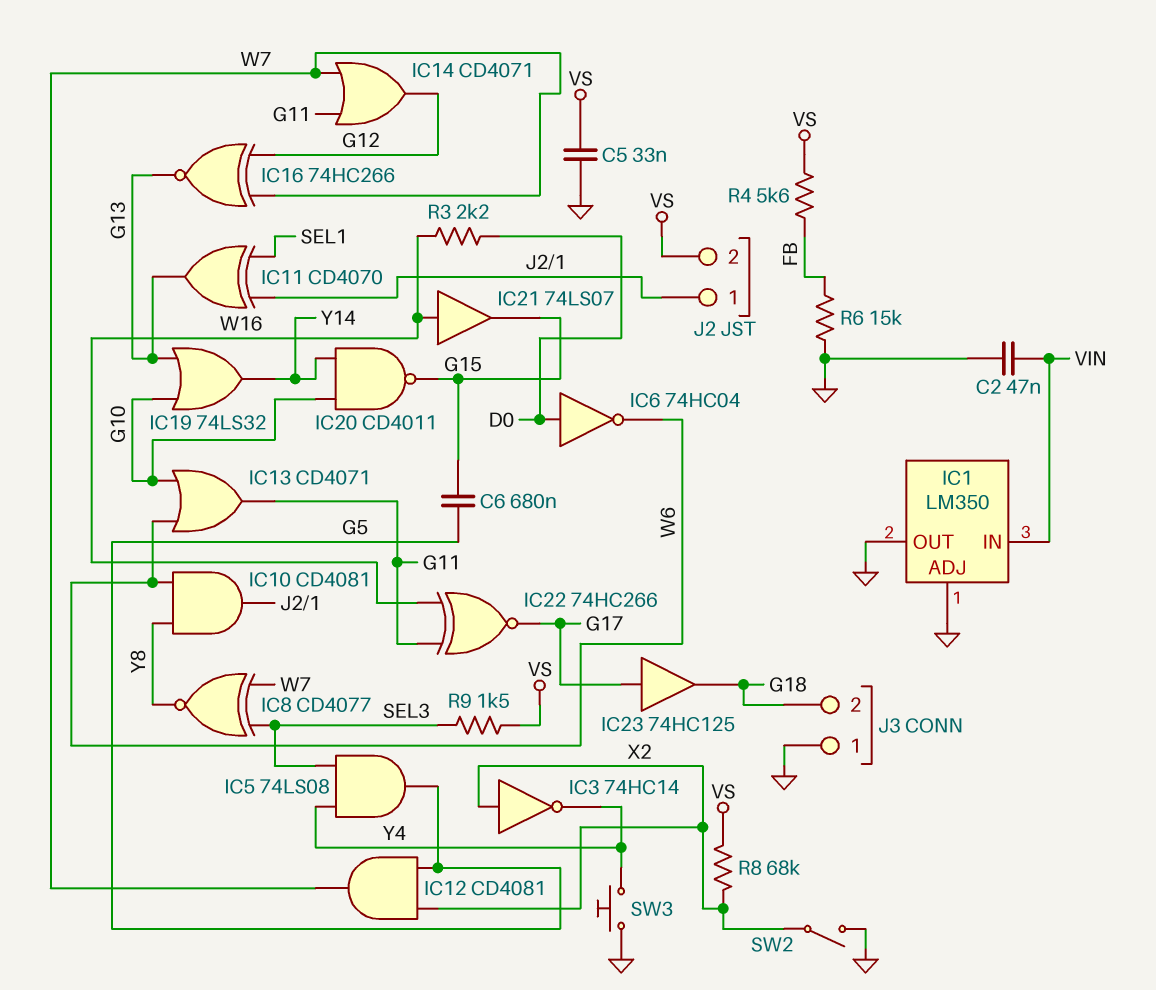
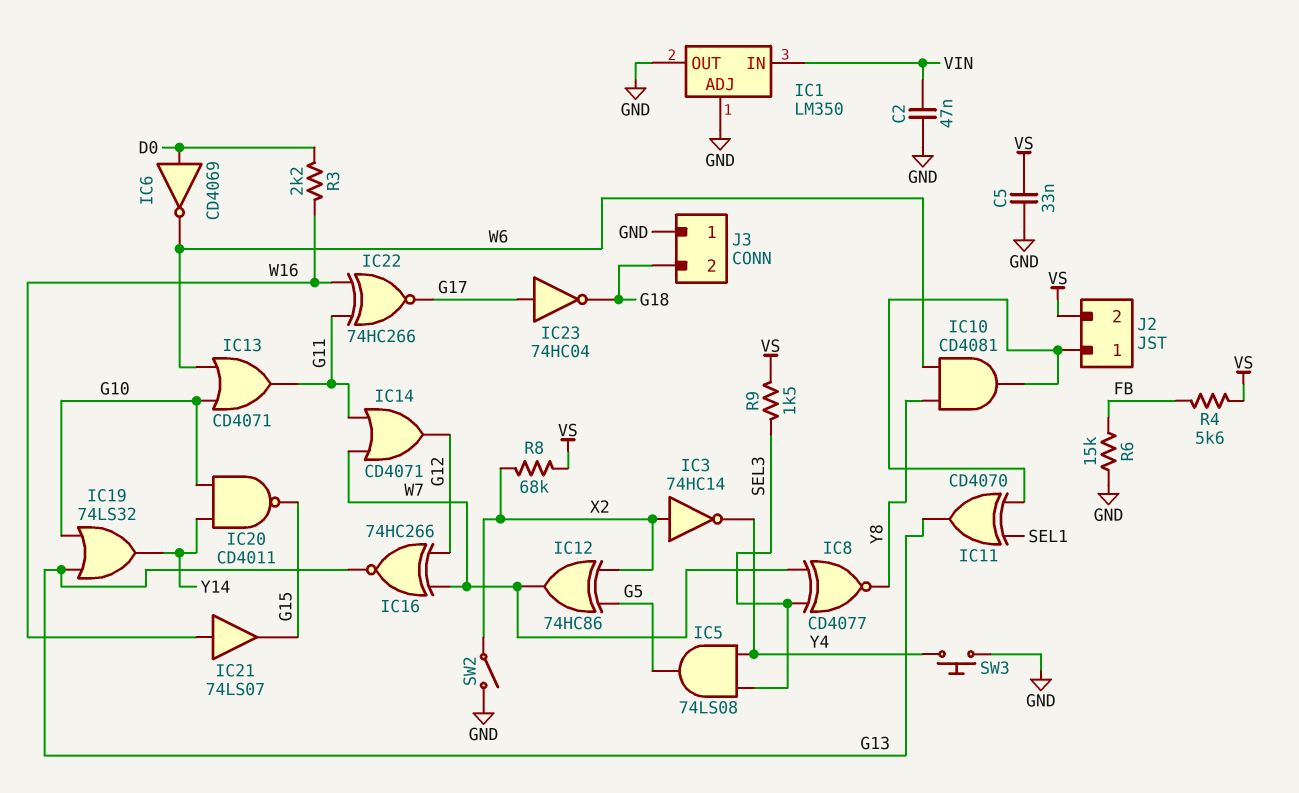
C6: 680nF (G5, G15) -> none
IC6: NOT 74HC04 (in D0, out W6) -> NOT CD4069 (in D0, out W6)
IC12: AND CD4081 (in G5, in X2, out W7) -> XOR 74HC86 (in G5, in X2, out W7)
IC23: buffer 74HC125 (in G17, out G18) -> NOT 74HC04 (in G17, out G18)

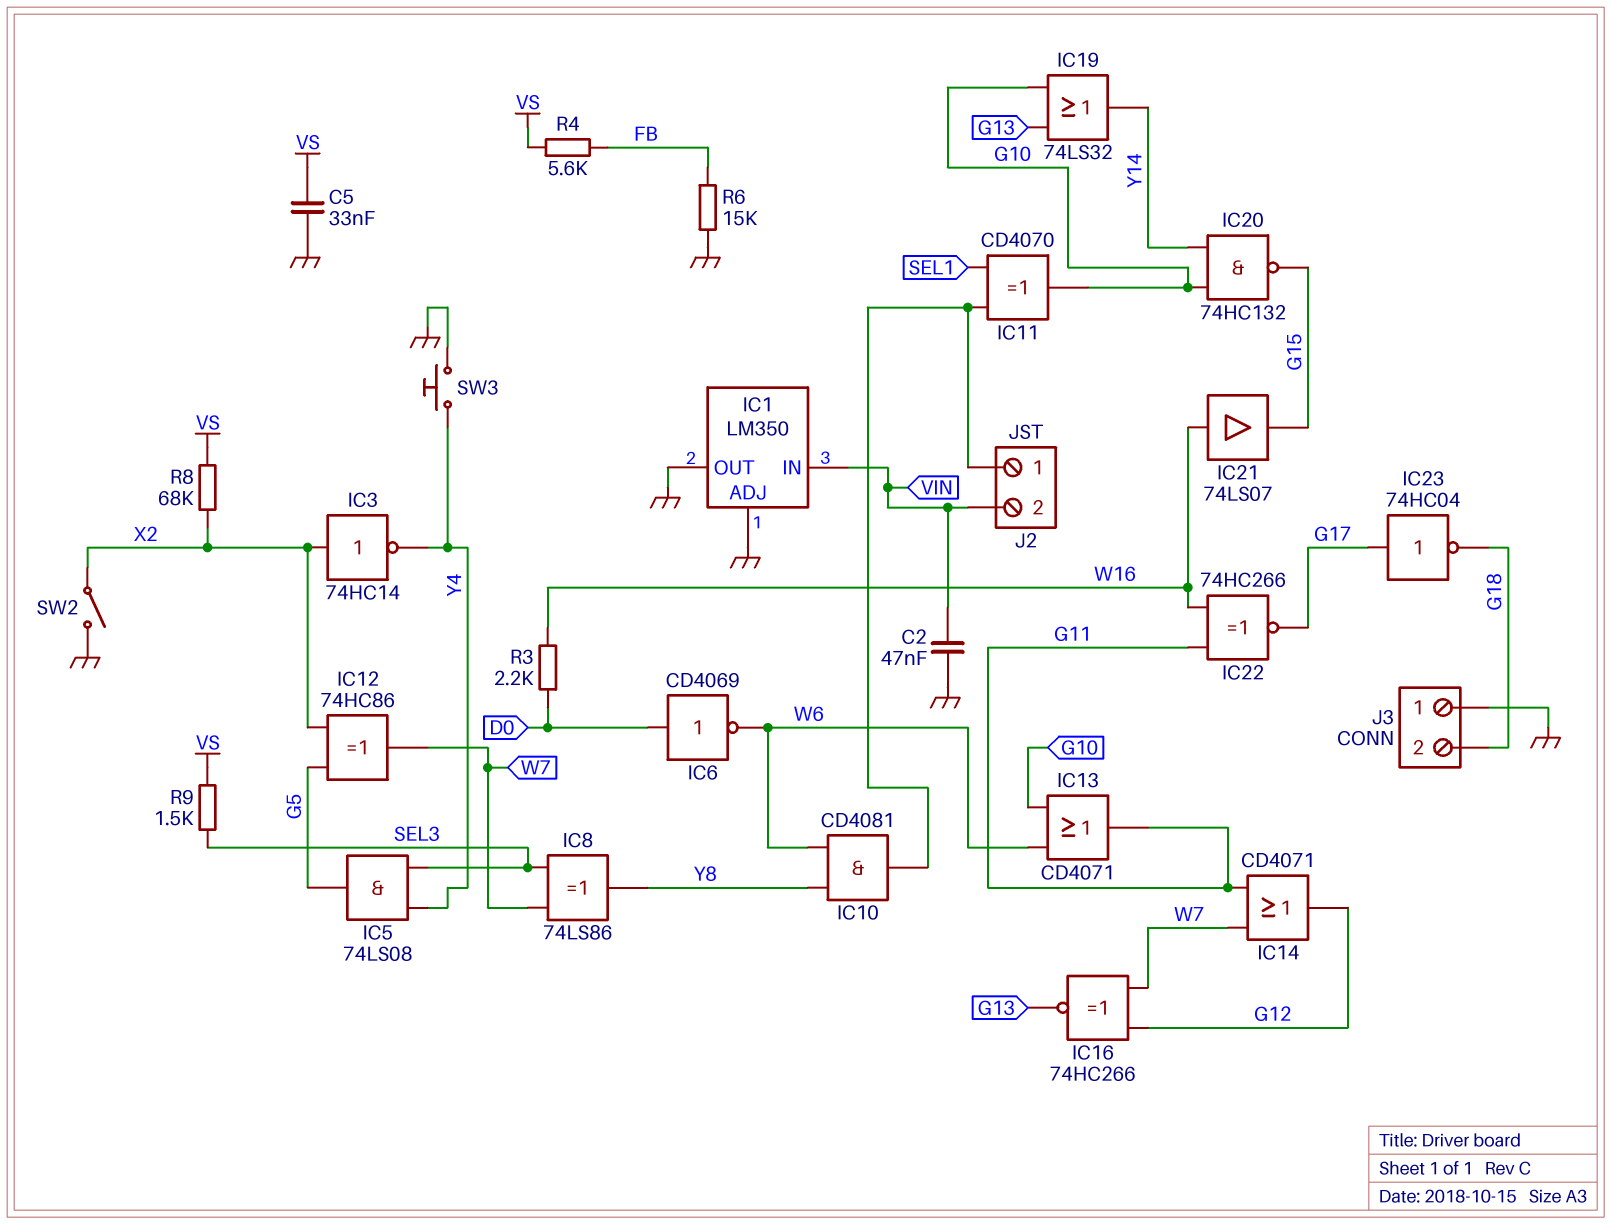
IC8: XNOR CD4077 (in SEL3, in W7, out Y8) -> XOR 74LS86 (in SEL3, in W7, out Y8)
IC11: XOR CD4070 (in J2/1, in SEL1, out G13) -> XOR CD4070 (in J2/1, in SEL1, out G10)
IC20: NAND CD4011 (in G10, in Y14, out G15) -> NAND 74HC132 (in G10, in Y14, out G15)
J2 pin 2: VS -> VIN

